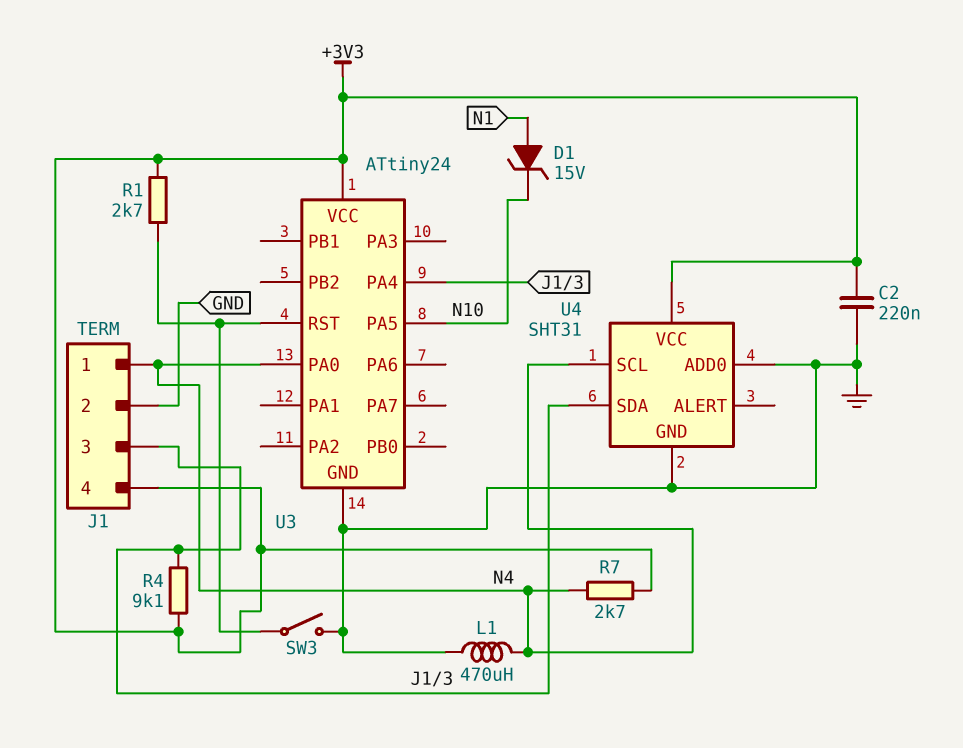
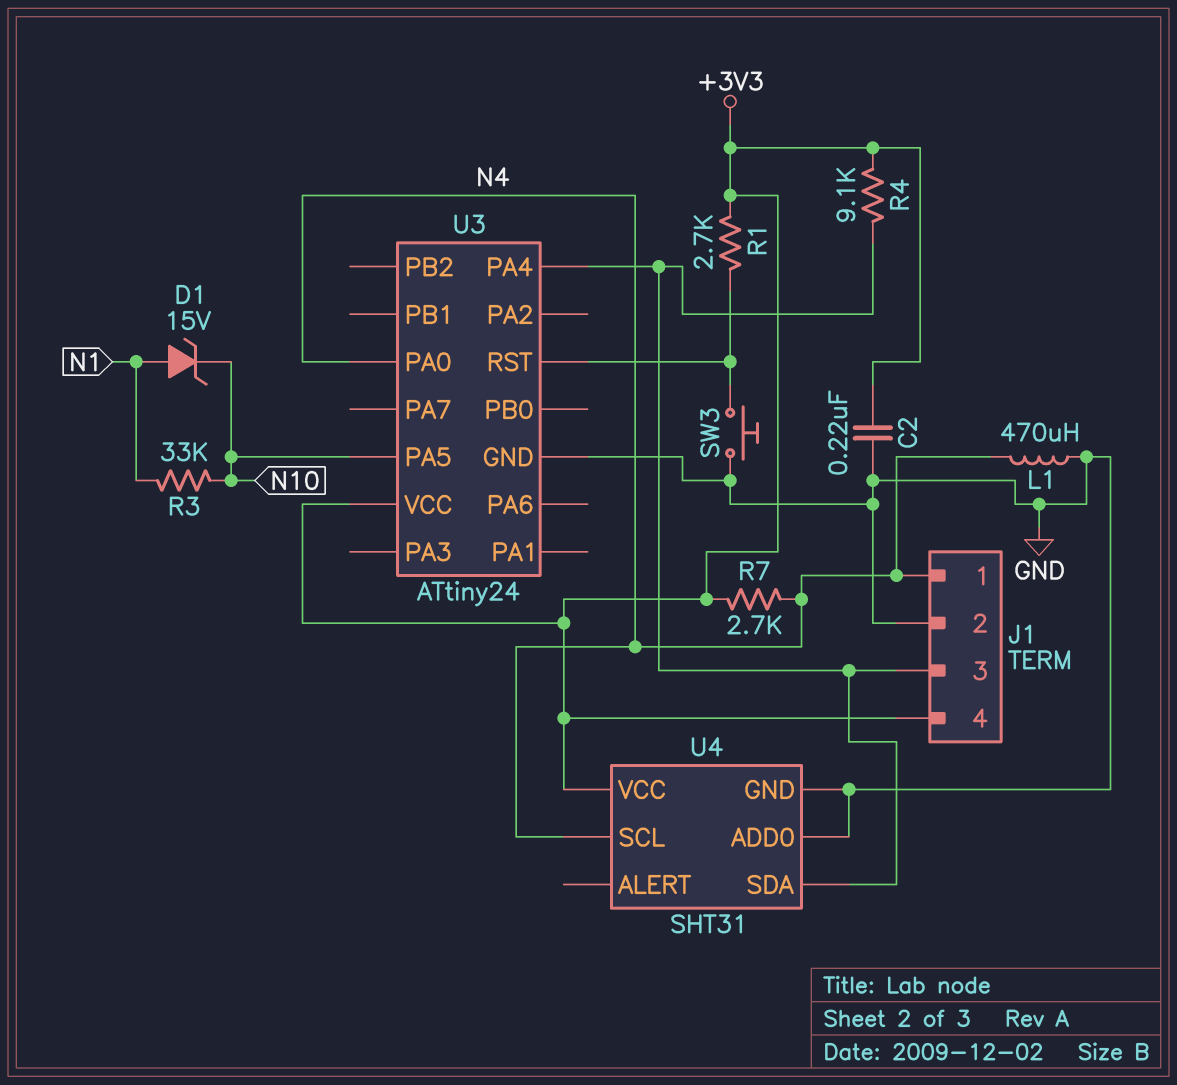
R3: none -> 33k (N1, N10)
SW3: switch (GND, U3/RST) -> button (GND, U3/RST)

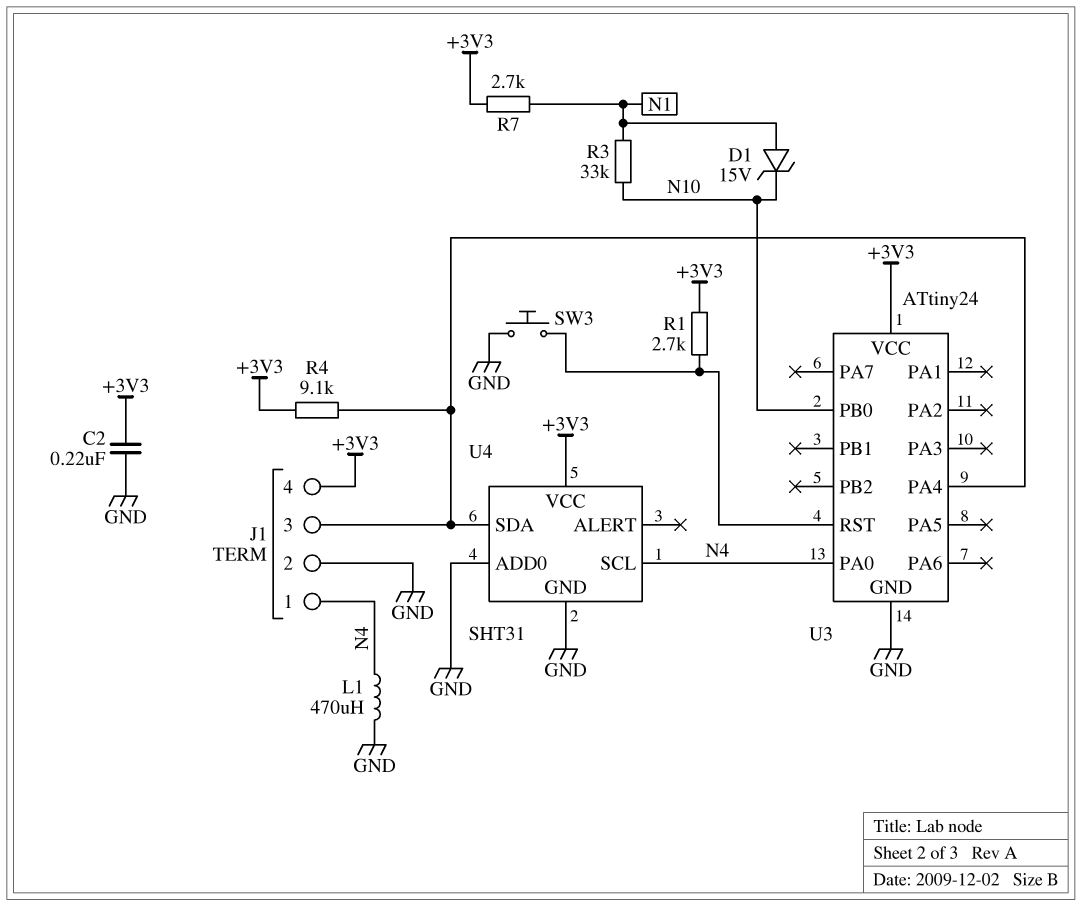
R7: 2.7k (+3V3, N4) -> 2.7k (+3V3, N1)
U3 pin PA5: N10 -> none
U3 pin PB0: none -> N10

